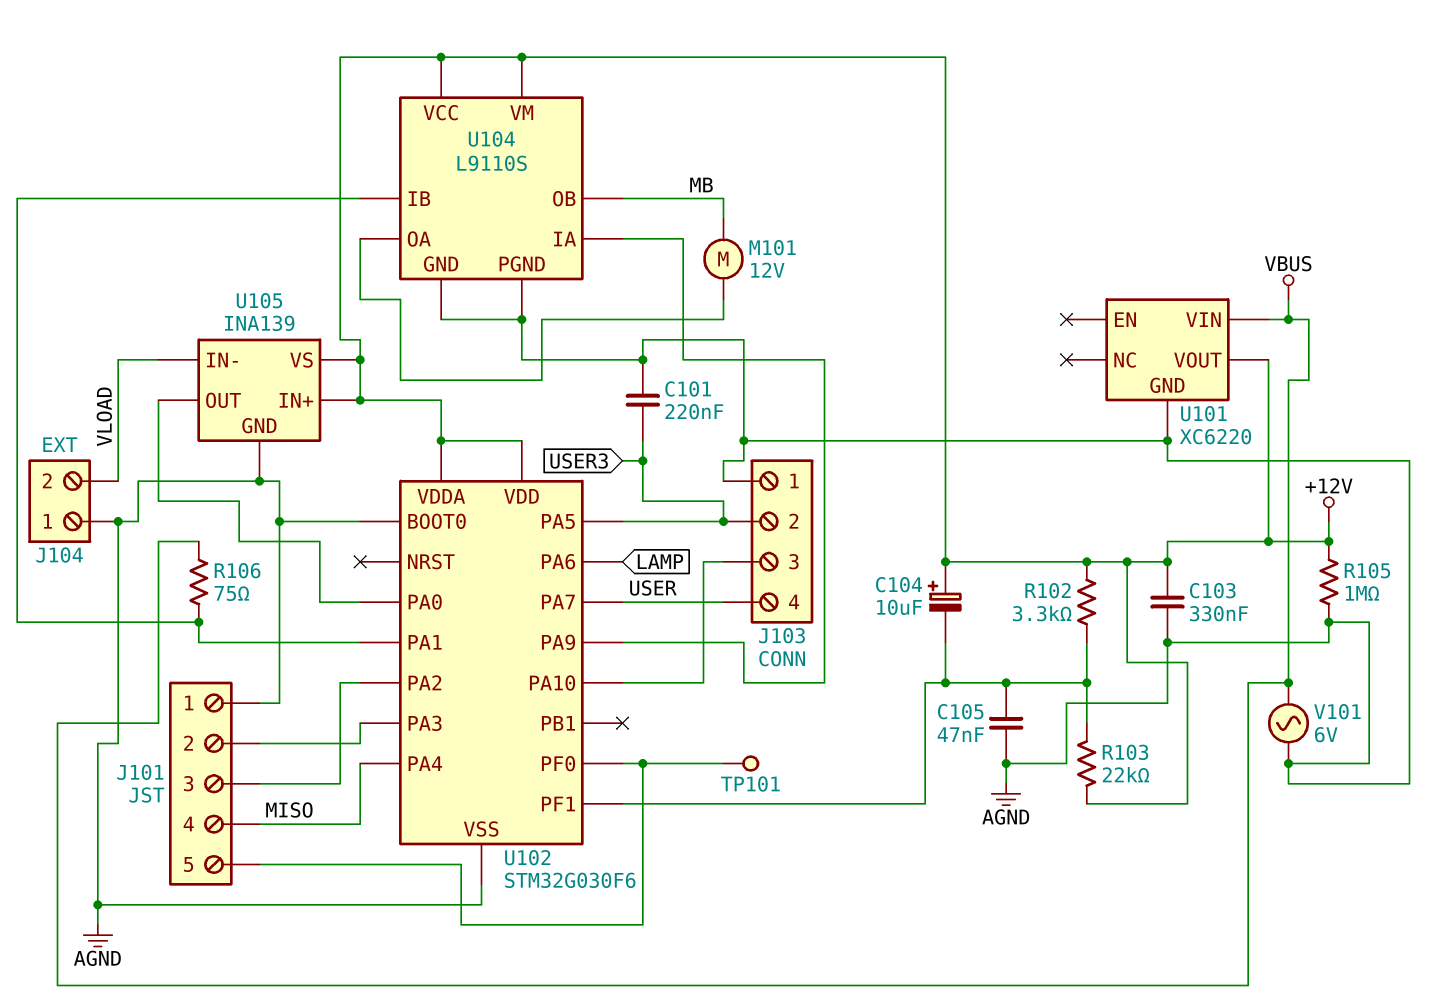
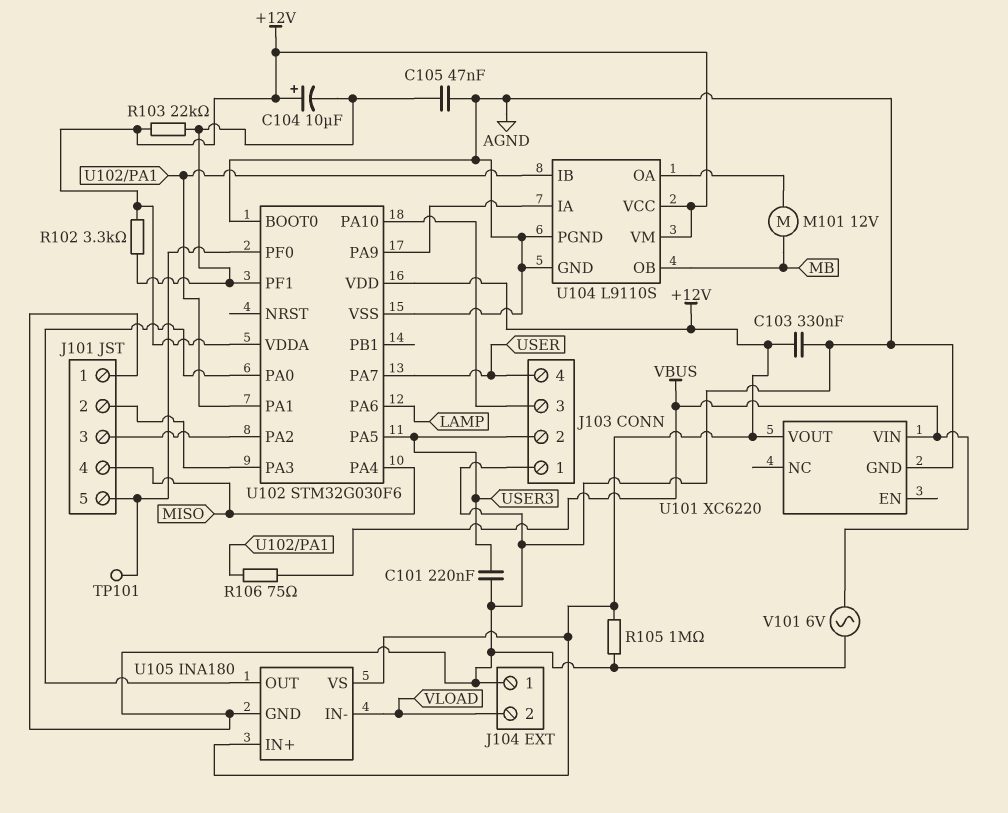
U105: INA139 -> INA180

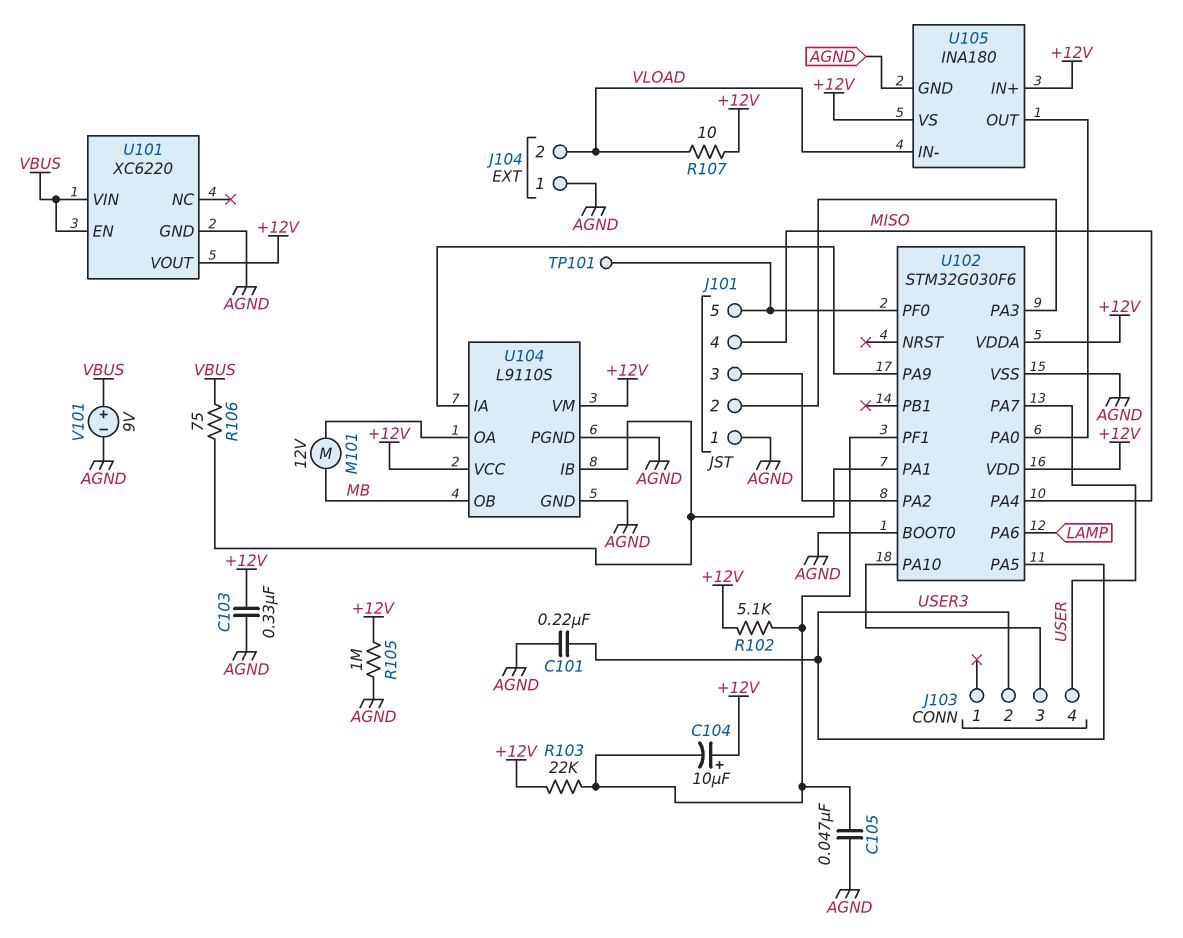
J103 pin 1: AGND -> none
R102: 3.3k (+12V, U102/PF1) -> 5.1k (+12V, U102/PF1)
R107: none -> 10 (+12V, VLOAD)
U101 pin EN: none -> VBUS
V101: AC 6V (AGND, VBUS) -> 9V (plus VBUS, minus AGND)

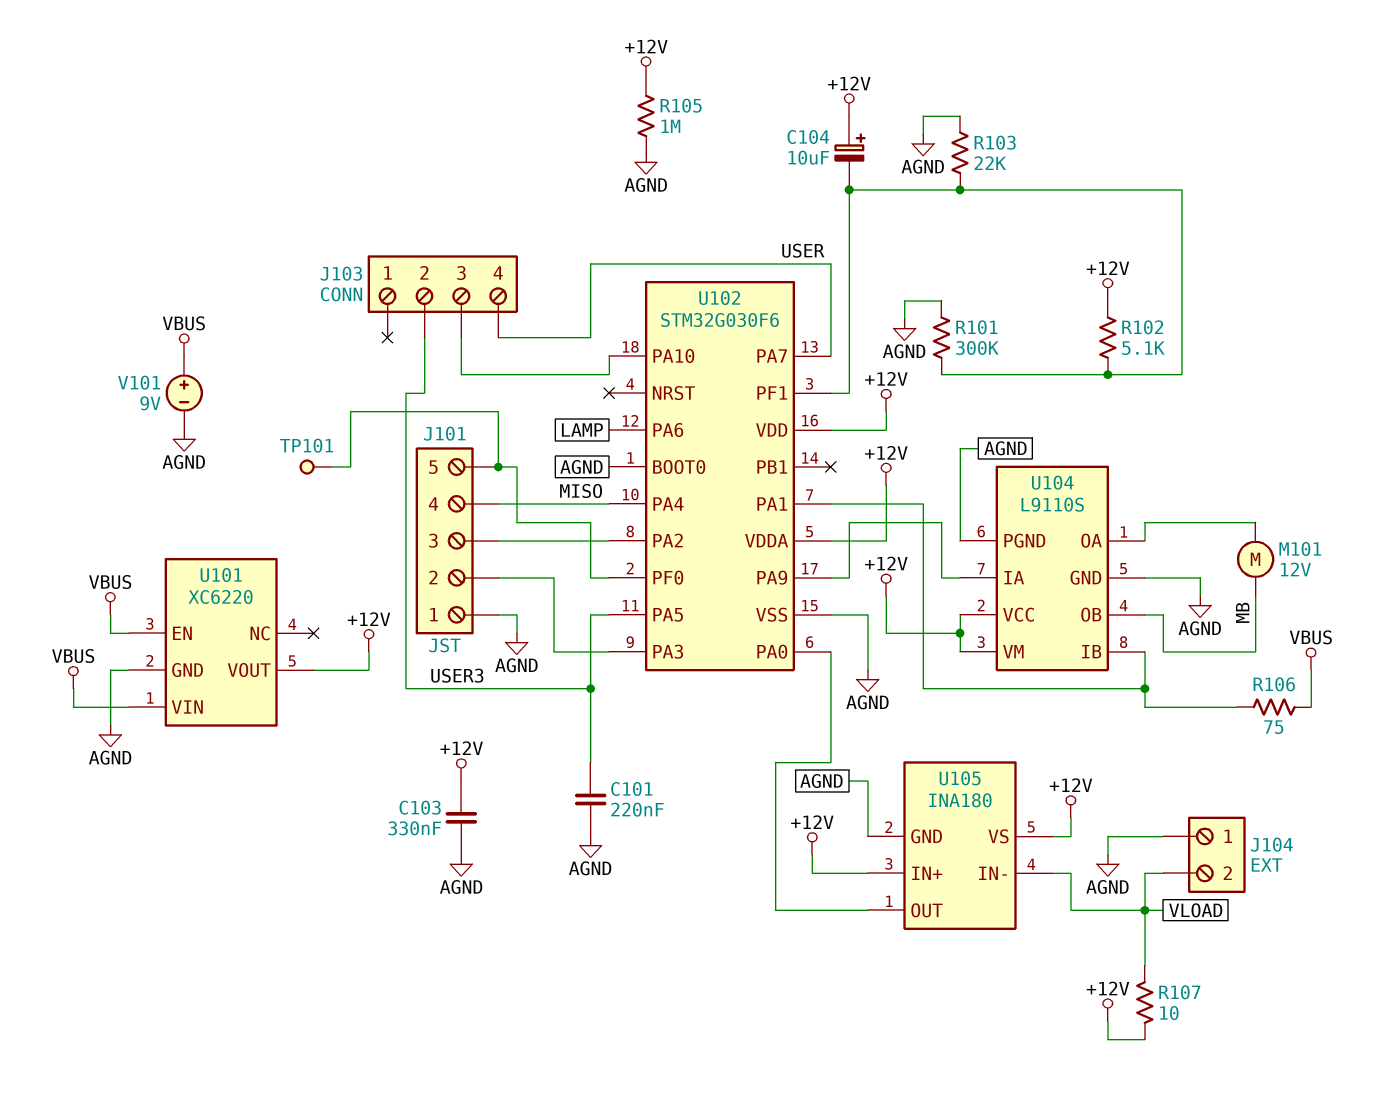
C105: 47nF (AGND, U102/PF1) -> none
R101: none -> 300k (AGND, U102/PF1)
R103: 22k (+12V, U102/PF1) -> 22k (AGND, U102/PF1)

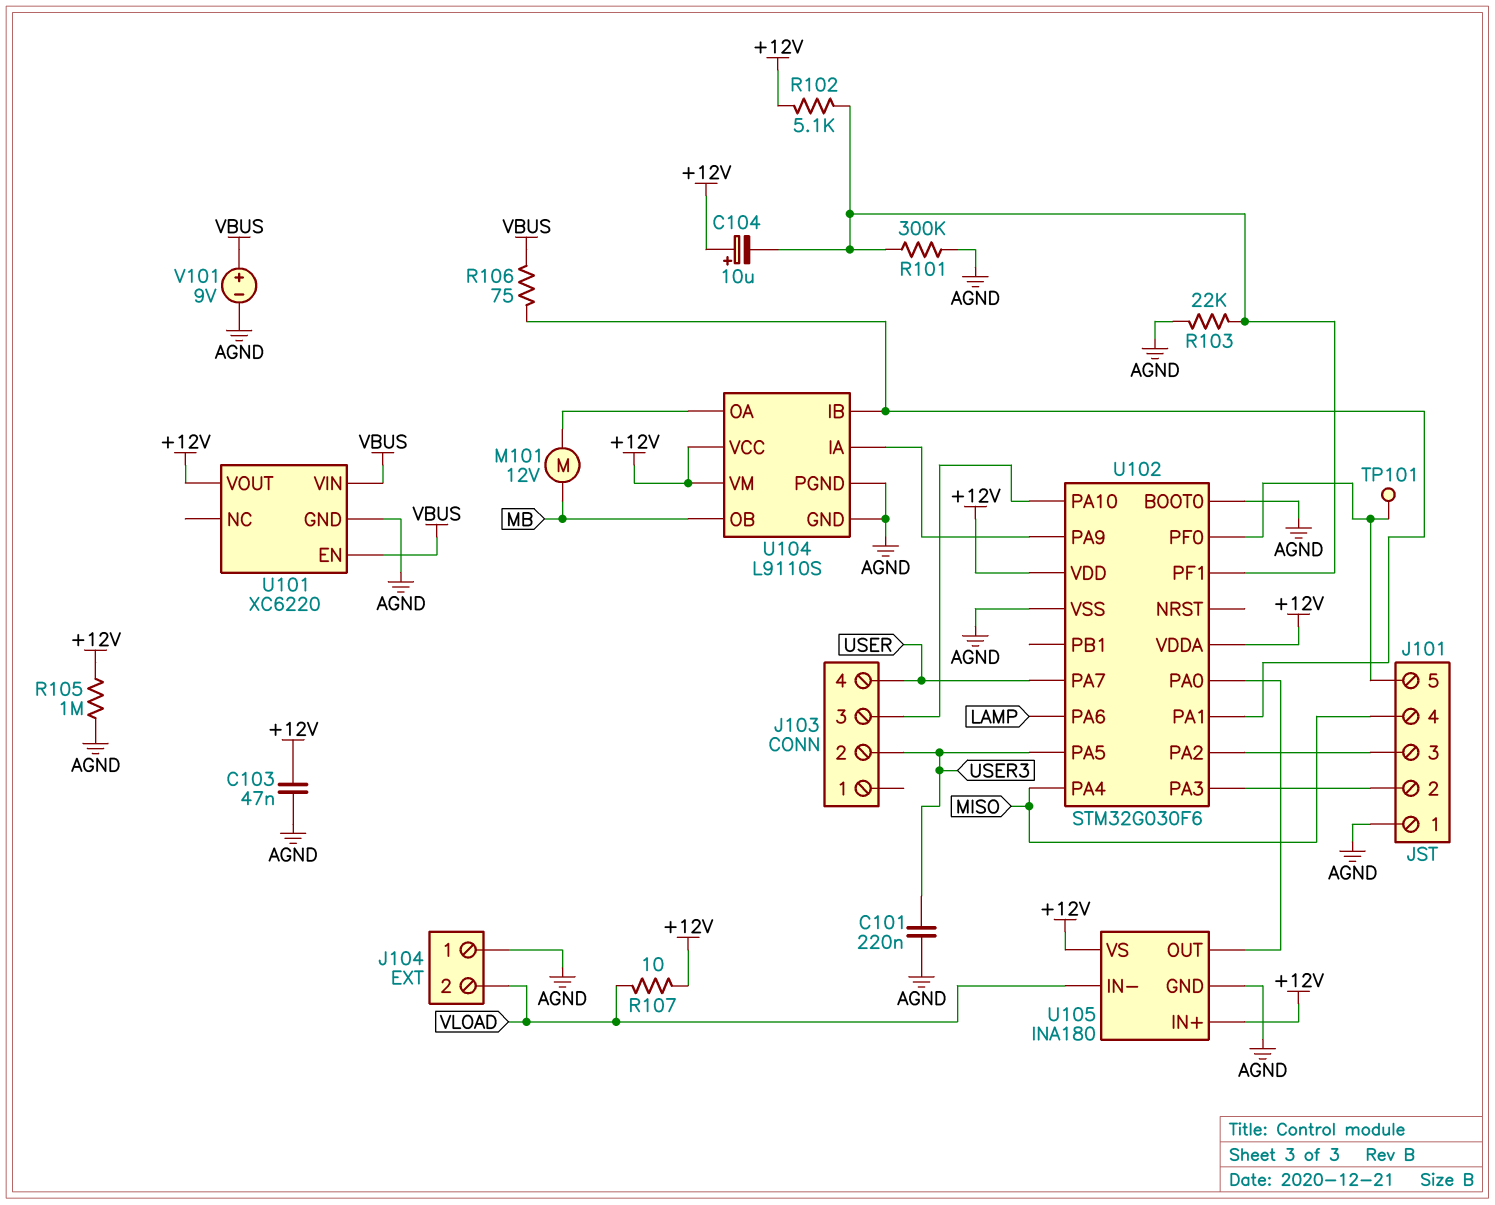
C103: 330nF (+12V, AGND) -> 47nF (+12V, AGND)

